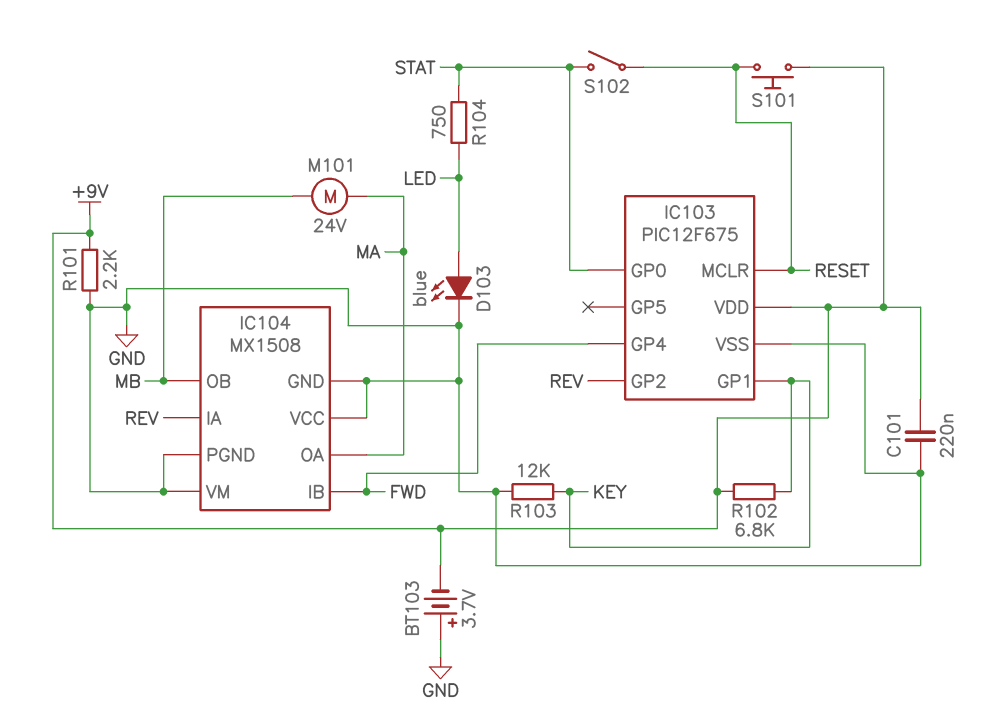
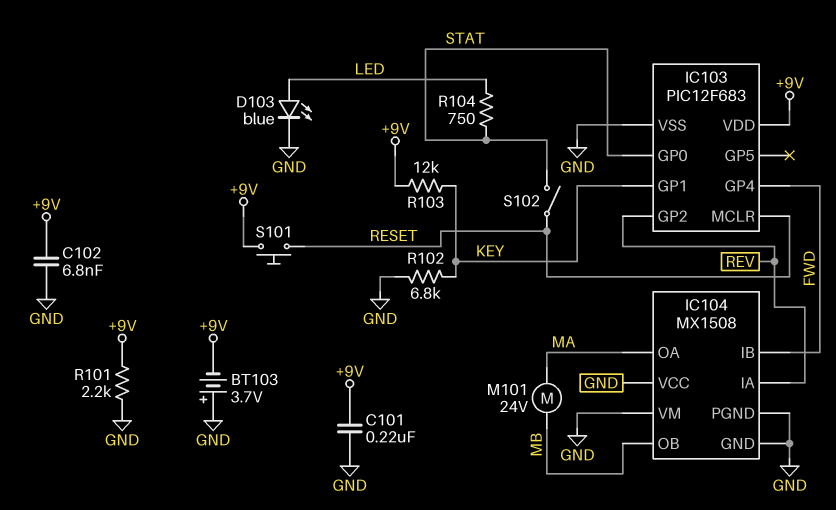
C102: none -> 6.8nF (+9V, GND)
IC103: PIC12F675 -> PIC12F683
R102: 6.8k (+9V, KEY) -> 6.8k (GND, KEY)
R103: 12k (GND, KEY) -> 12k (+9V, KEY)

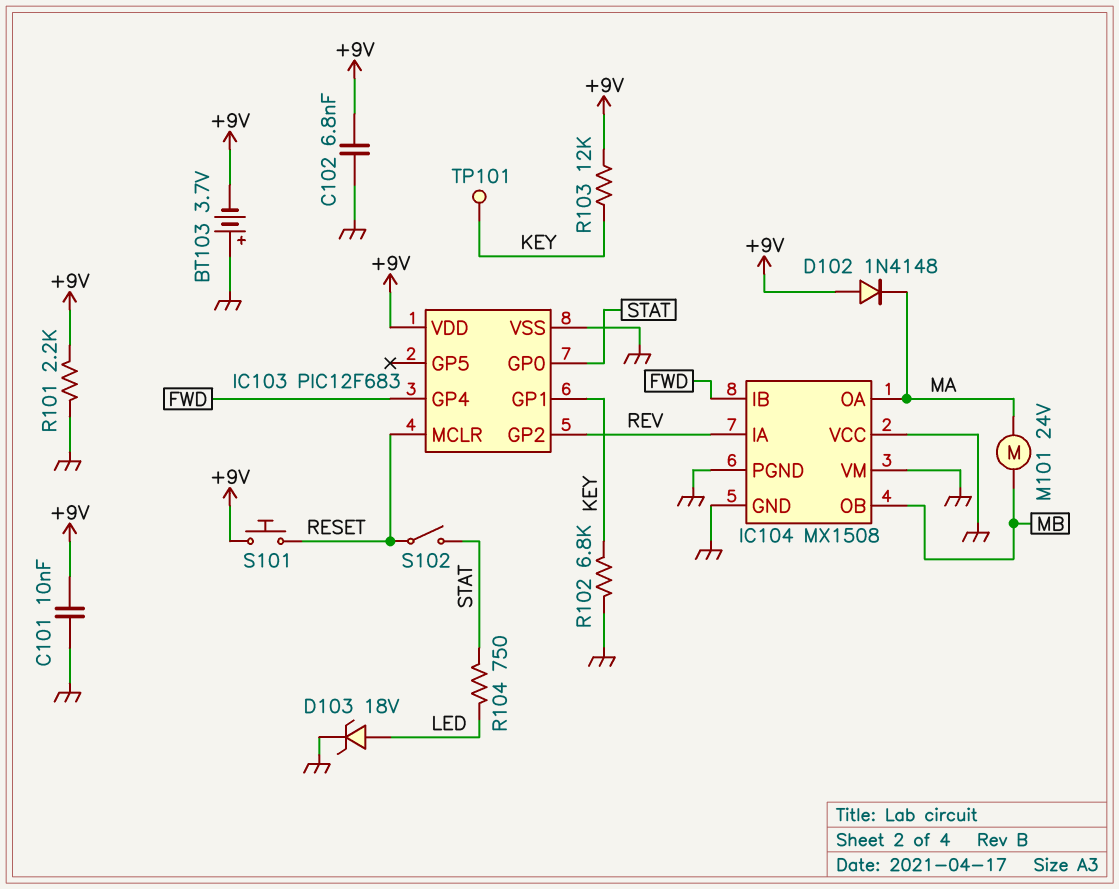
C101: 220nF (+9V, GND) -> 10nF (+9V, GND)
D102: none -> diode 1N4148 (A +9V, K MA)
D103: LED blue (A LED, K GND) -> zener 18V (A LED, K GND)
TP101: none -> test point (KEY)

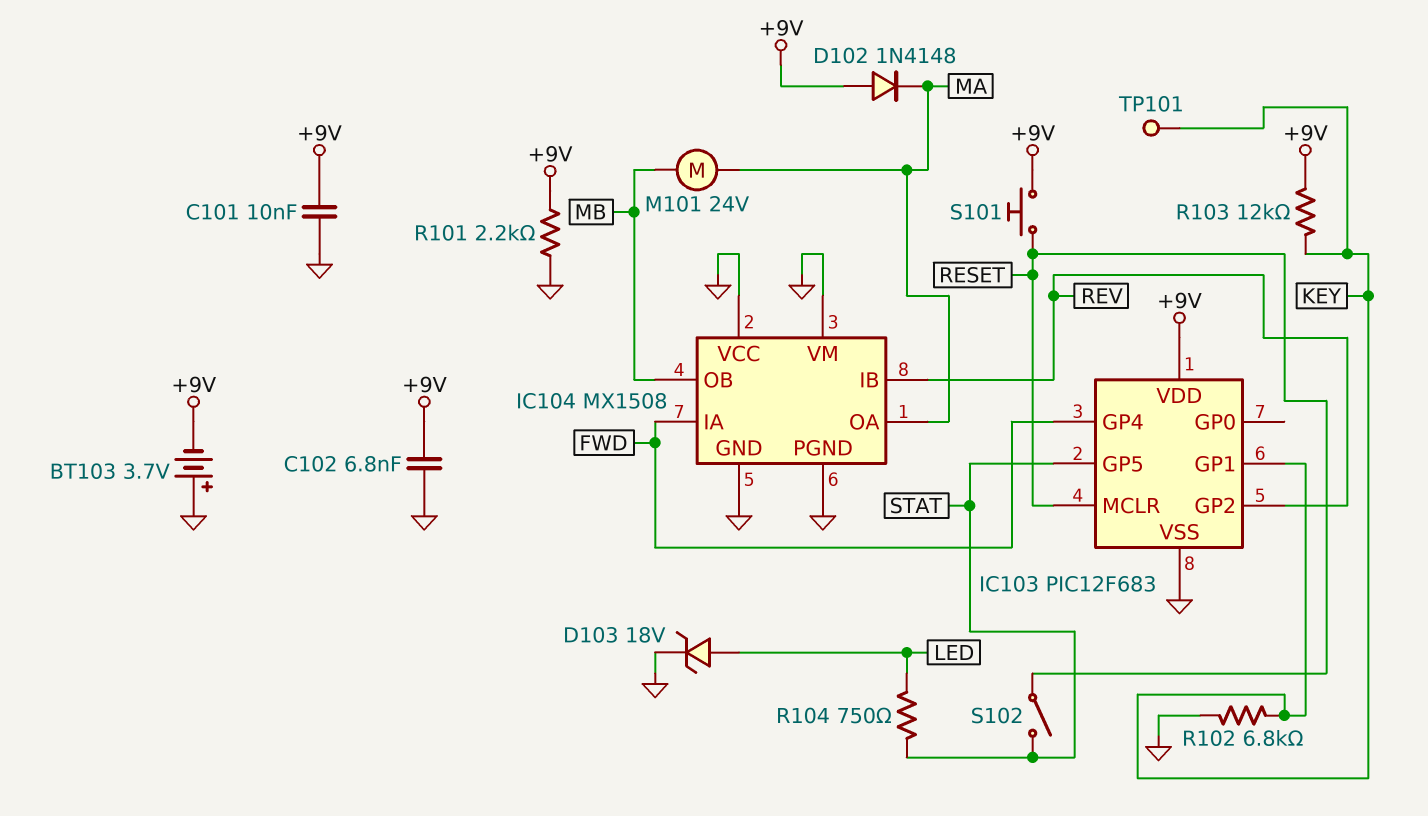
IC103 pin GP0: STAT -> none
IC103 pin GP5: none -> STAT
IC104 pin IA: REV -> FWD
IC104 pin IB: FWD -> REV

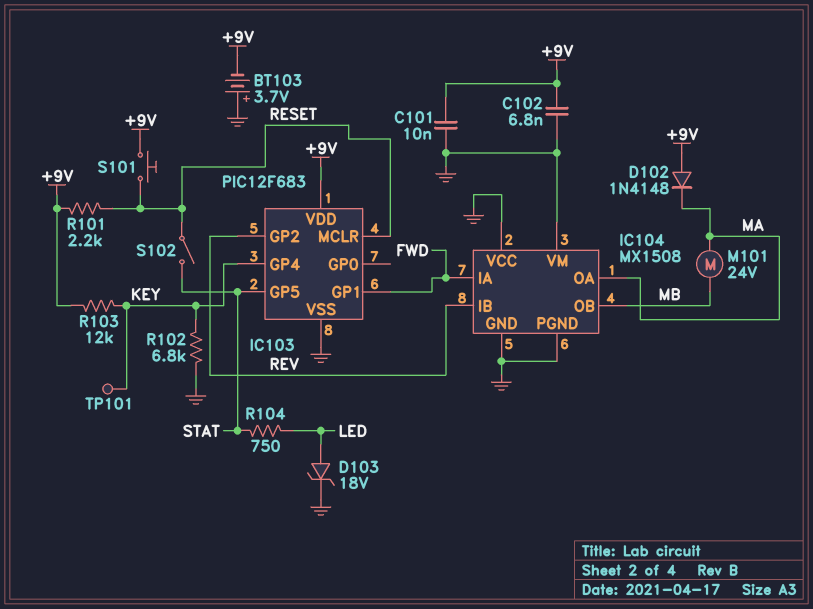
IC103 pin GP1: KEY -> FWD
IC103 pin GP4: FWD -> KEY
R101: 2.2k (+9V, GND) -> 2.2k (+9V, RESET)

